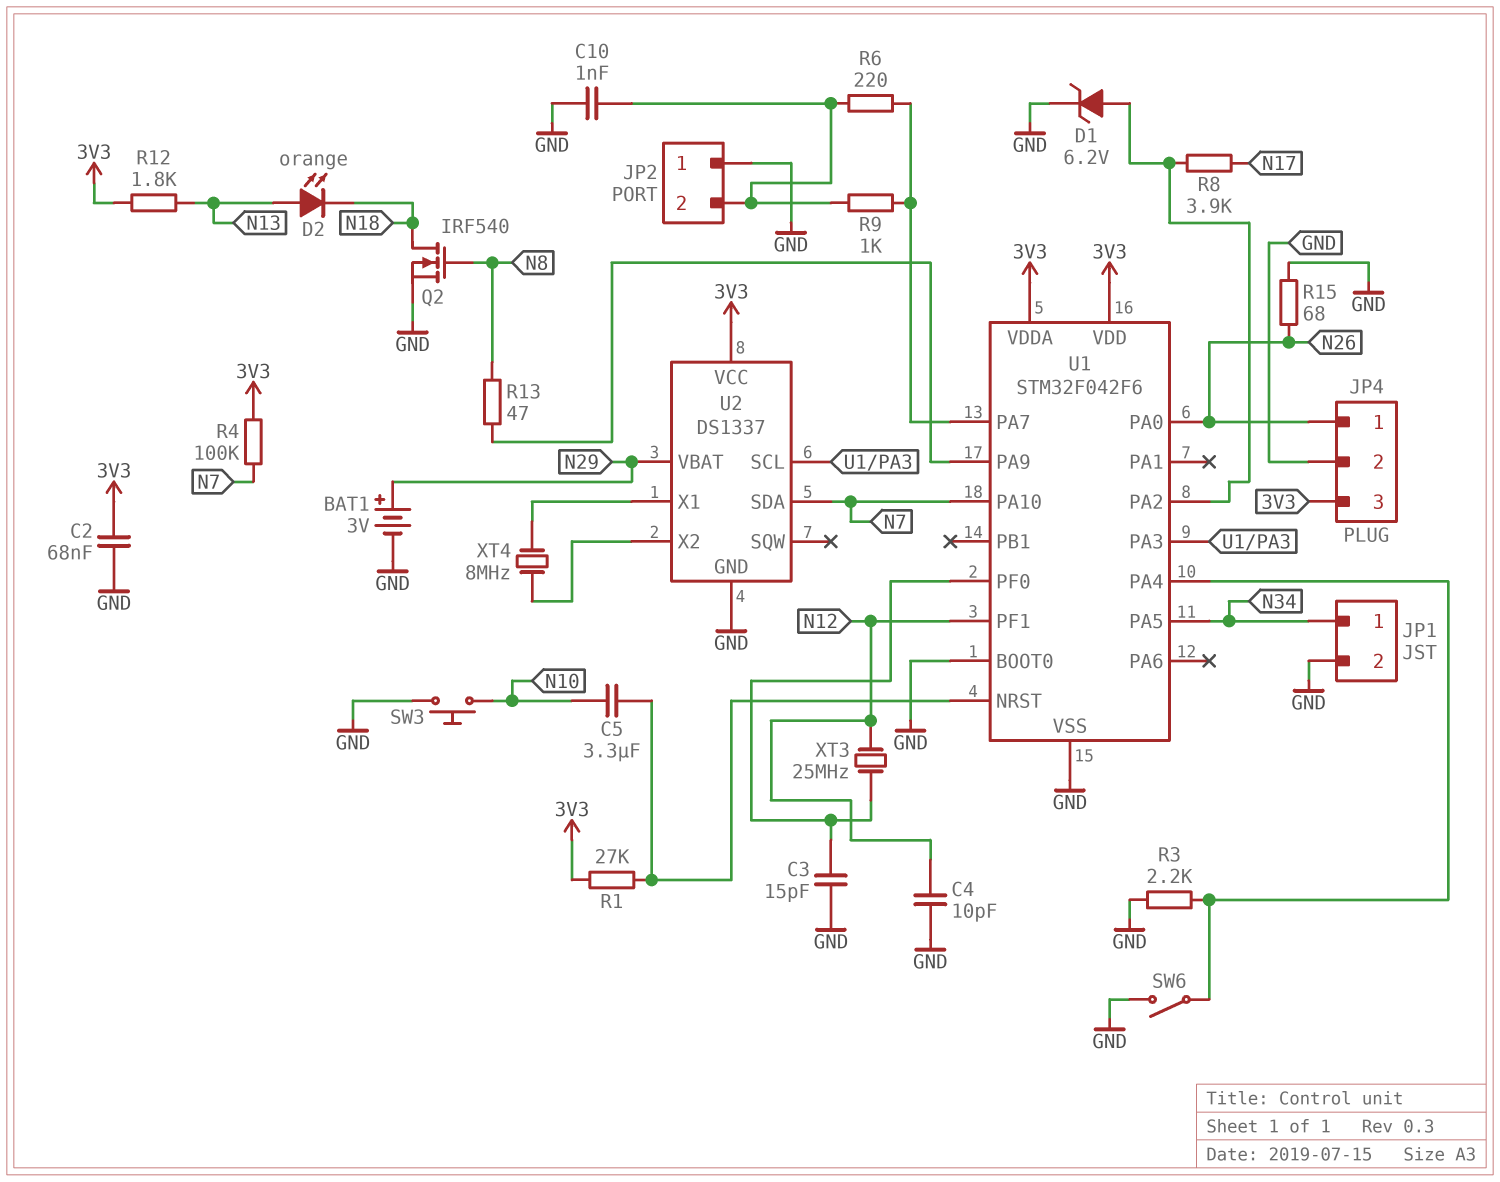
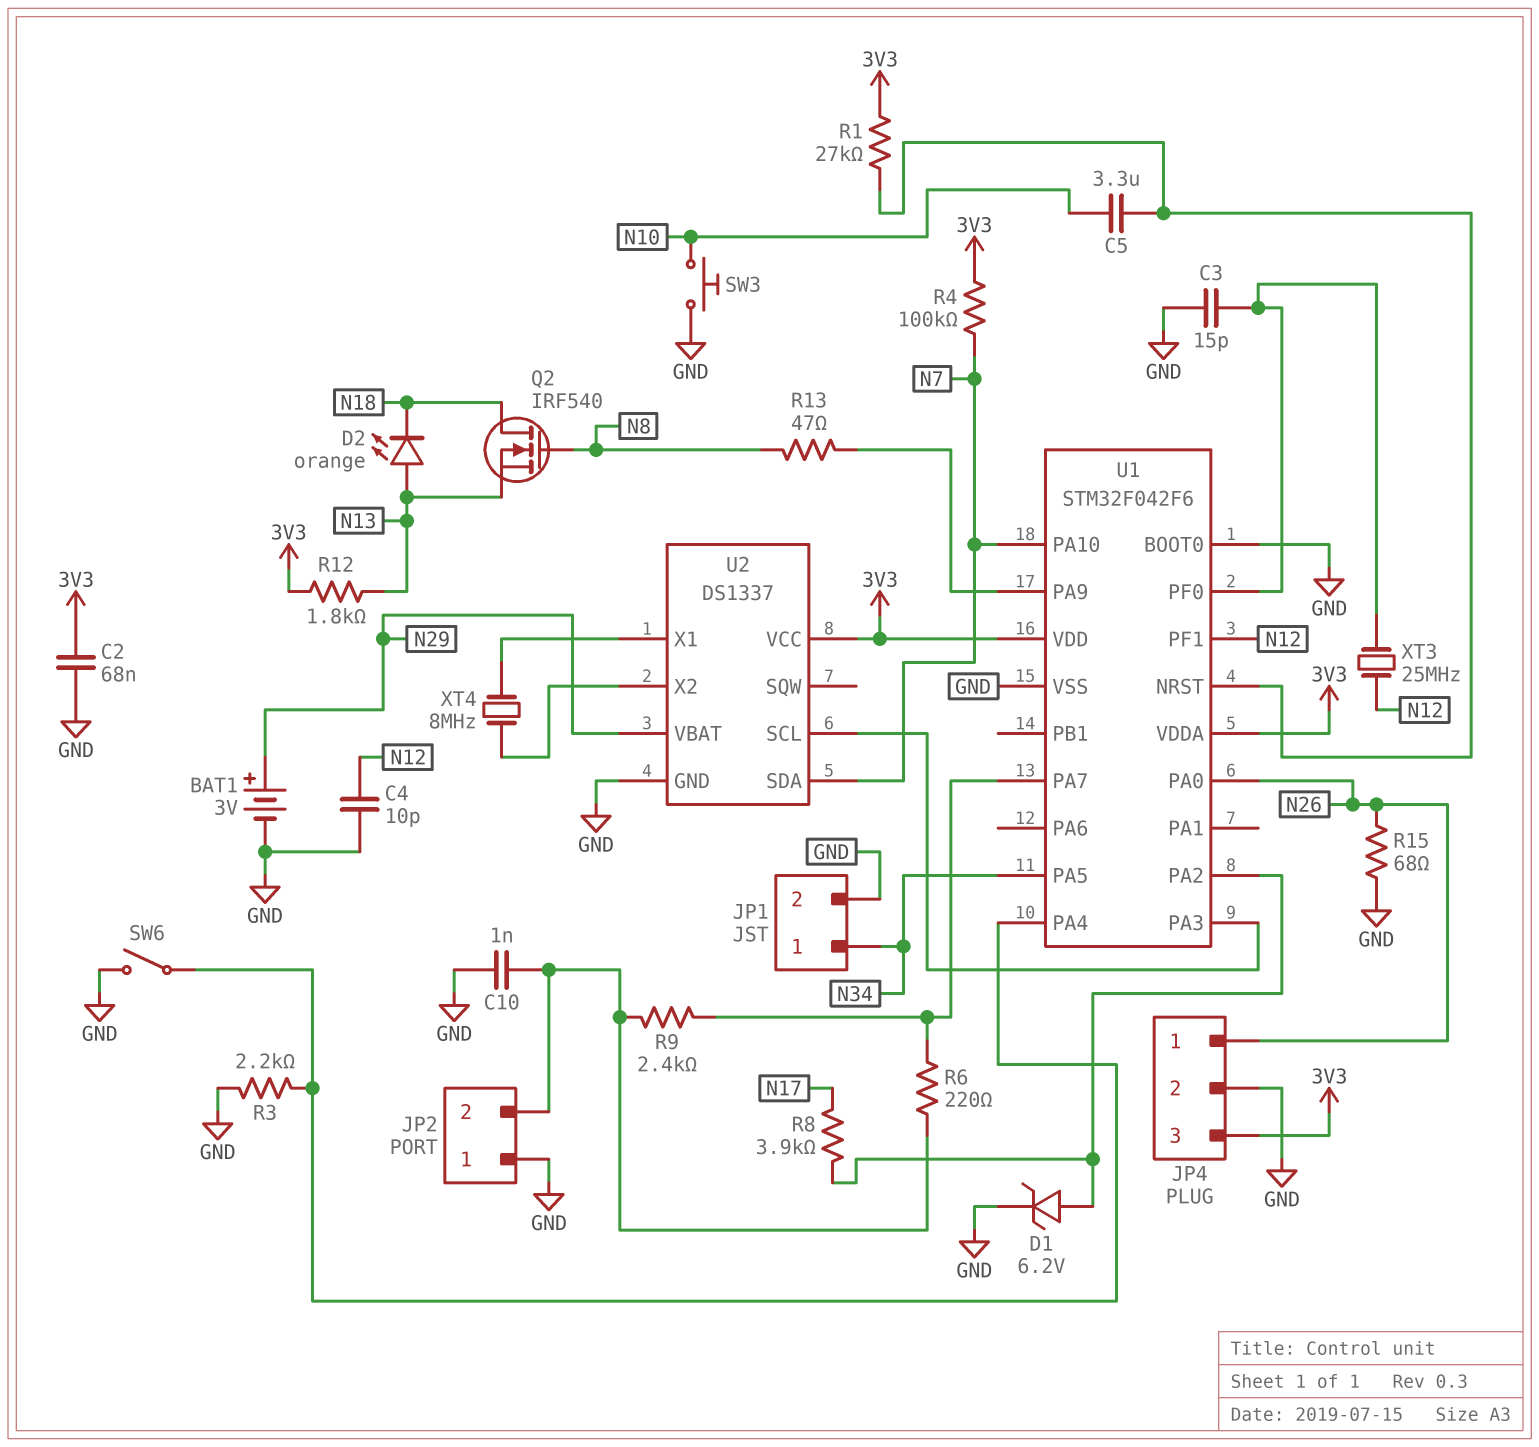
Q2: NMOS IRF540 (G N8, D N18, S GND) -> NMOS IRF540 (G N8, D N18, S N13)
R9: 1k (JP2/2, U1/PA7) -> 2.4k (JP2/2, U1/PA7)

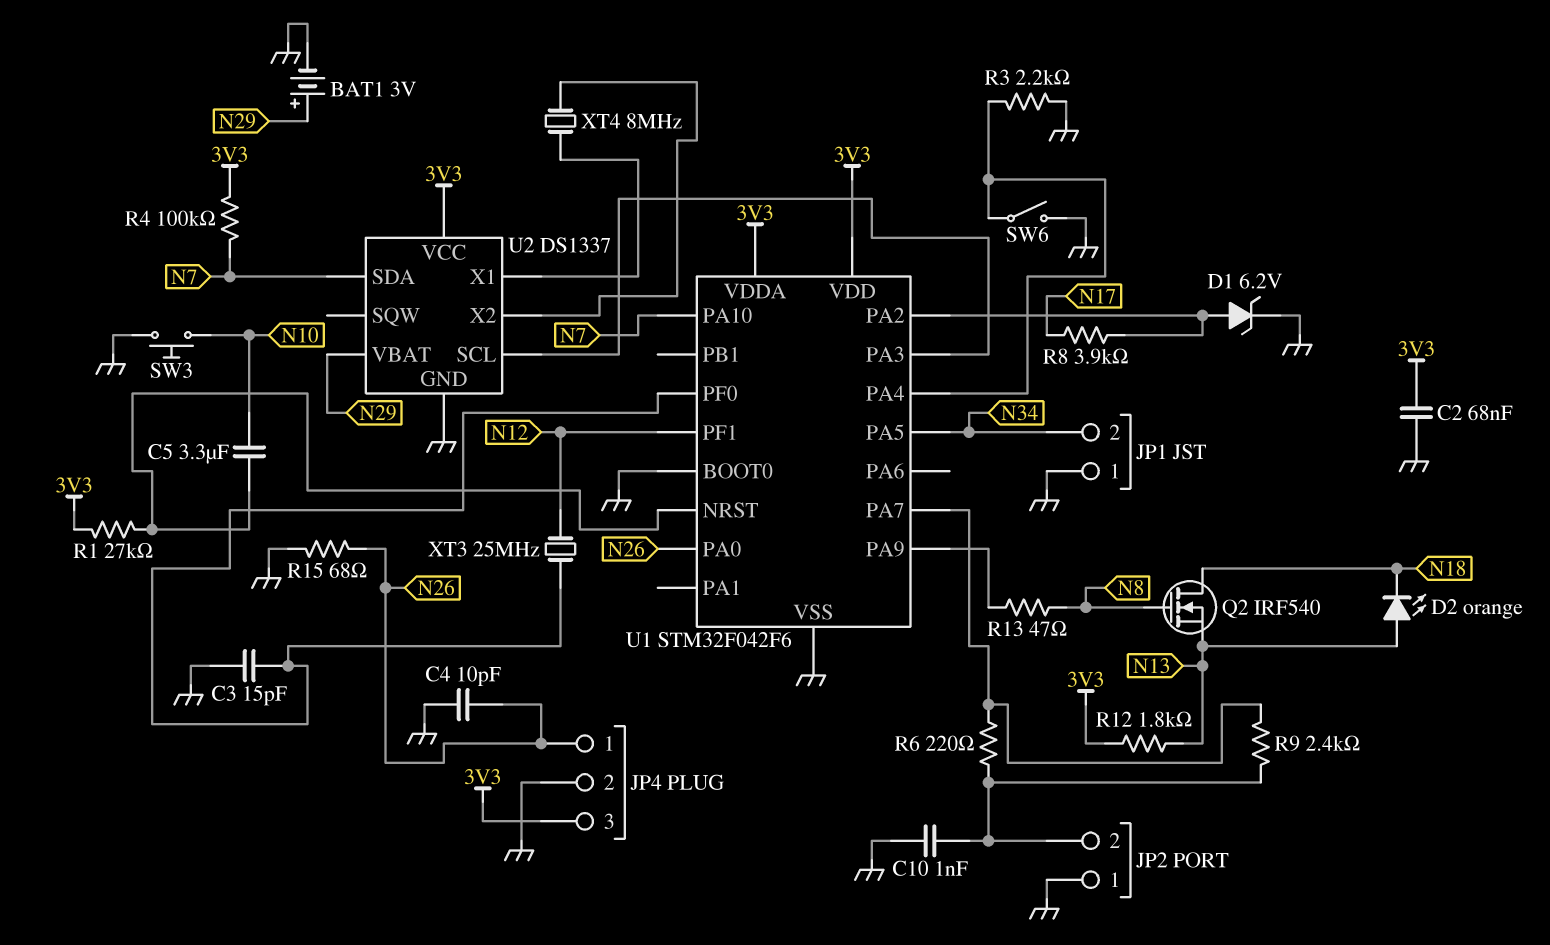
C4: 10pF (GND, N12) -> 10pF (GND, N26)
JP1 pin 1: N34 -> GND
JP1 pin 2: GND -> N34

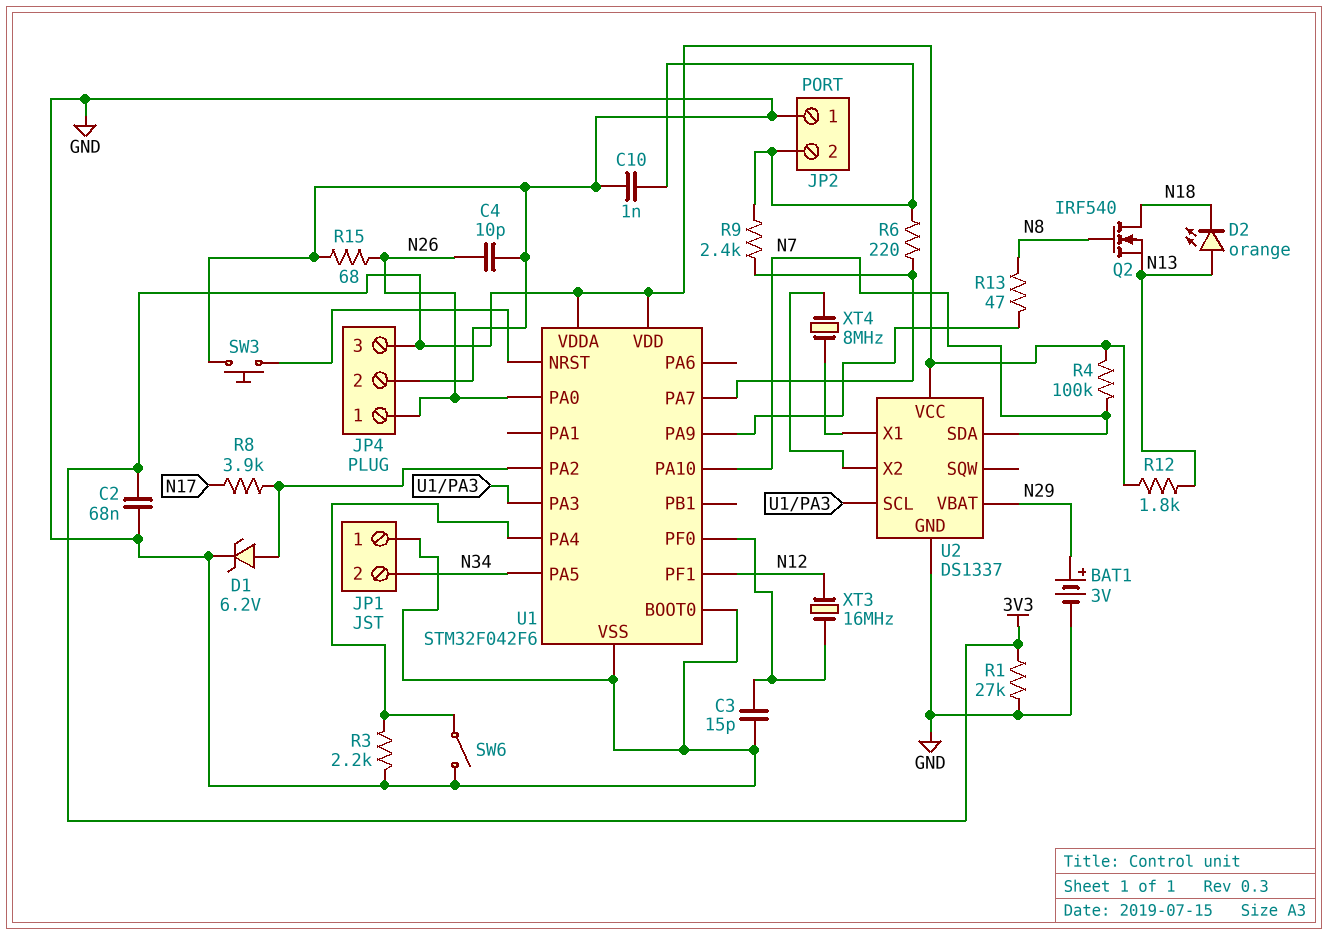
C5: 3.3uF (N10, U1/NRST) -> none
R1: 27k (3V3, U1/NRST) -> 27k (3V3, GND)
SW3: button (GND, N10) -> button (GND, U1/NRST)
XT3: 25MHz (N12, U1/PF0) -> 16MHz (N12, U1/PF0)

